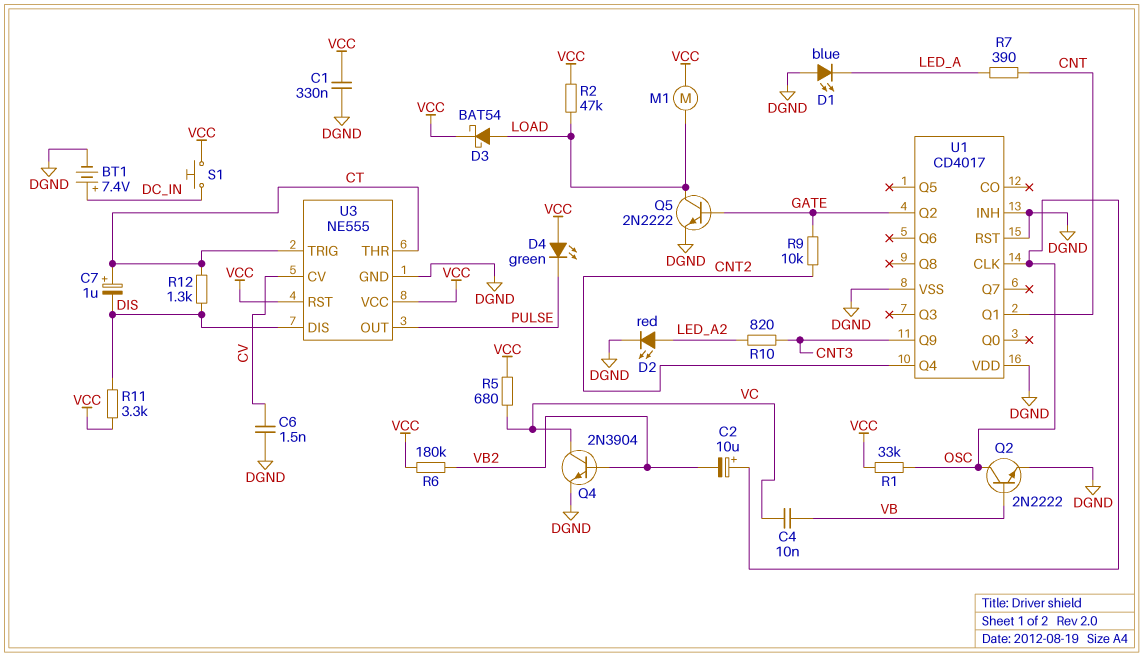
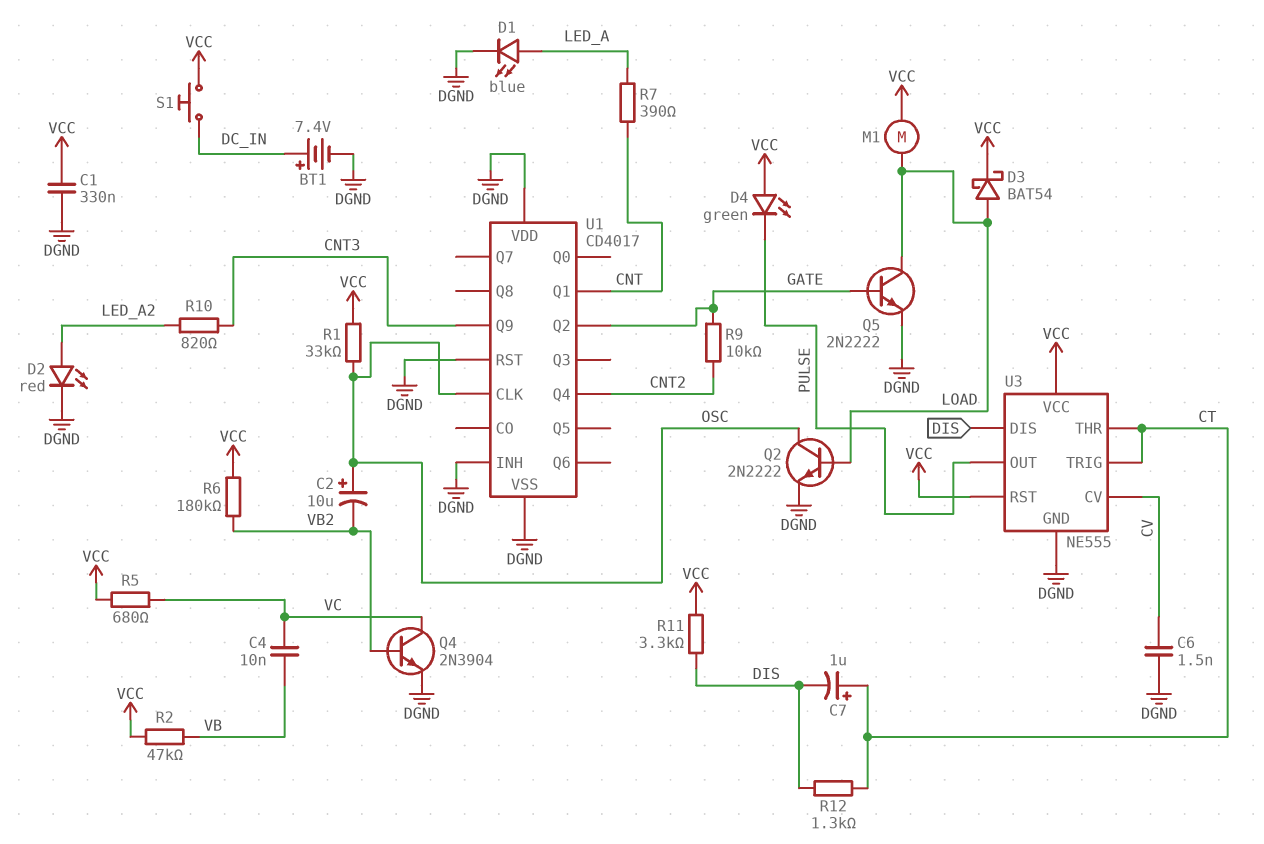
D1: LED blue (A DGND, K LED_A) -> LED blue (A LED_A, K DGND)
Q2: NPN 2N2222 (B VB, C OSC, E DGND) -> NPN 2N2222 (B LOAD, C OSC, E DGND)
R2: 47k (LOAD, VCC) -> 47k (VB, VCC)

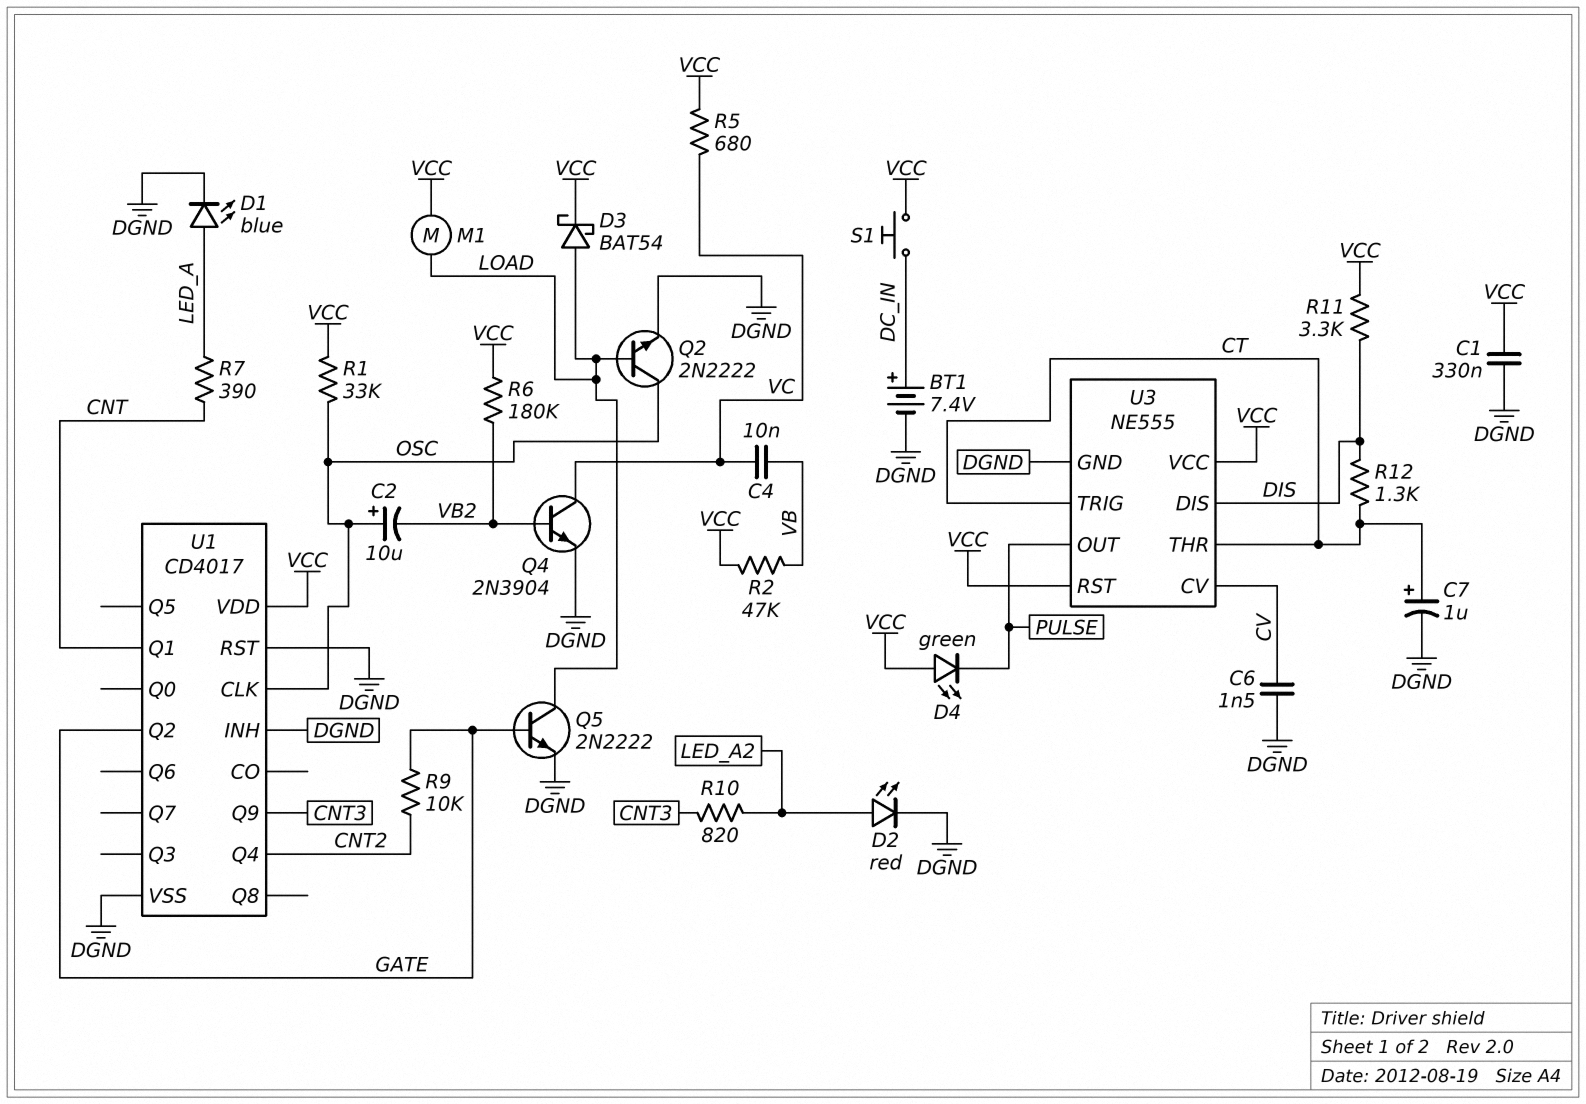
C7: 1uF (plus CT, minus DIS) -> 1uF (plus CT, minus DGND)
U1 pin VDD: DGND -> VCC

